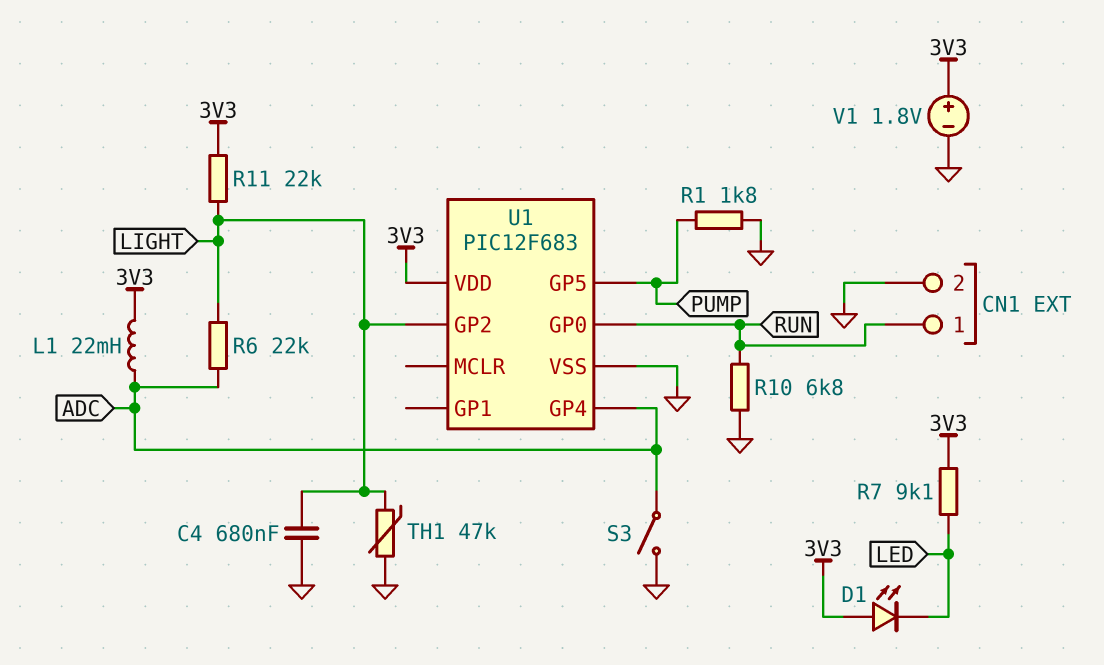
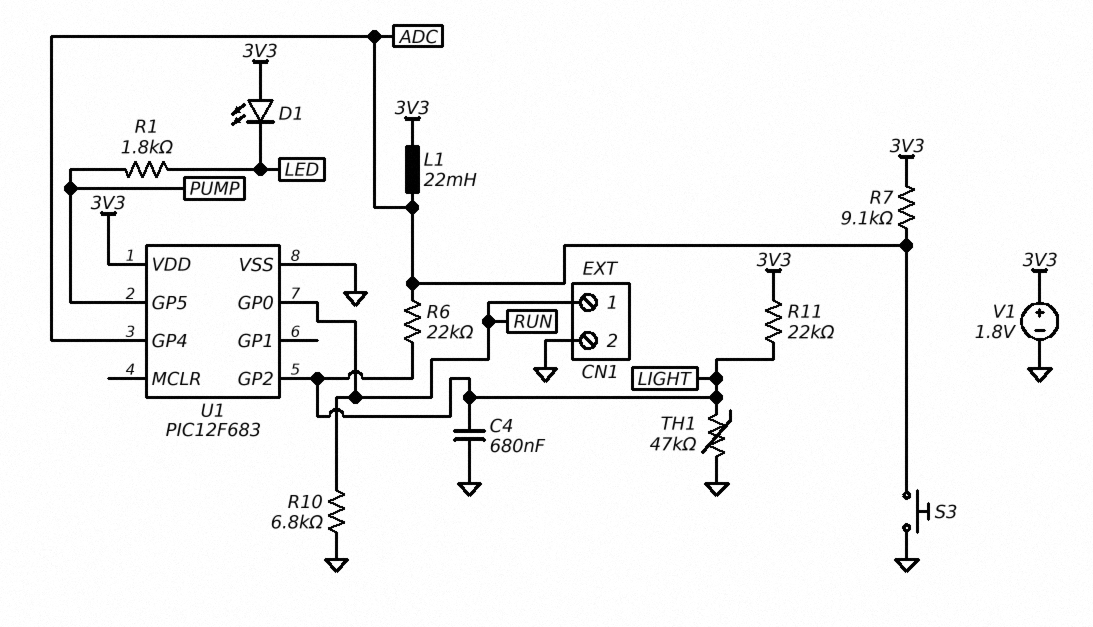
R1: 1.8k (GND, PUMP) -> 1.8k (LED, PUMP)
R7: 9.1k (3V3, LED) -> 9.1k (3V3, ADC)
S3: switch (ADC, GND) -> button (ADC, GND)

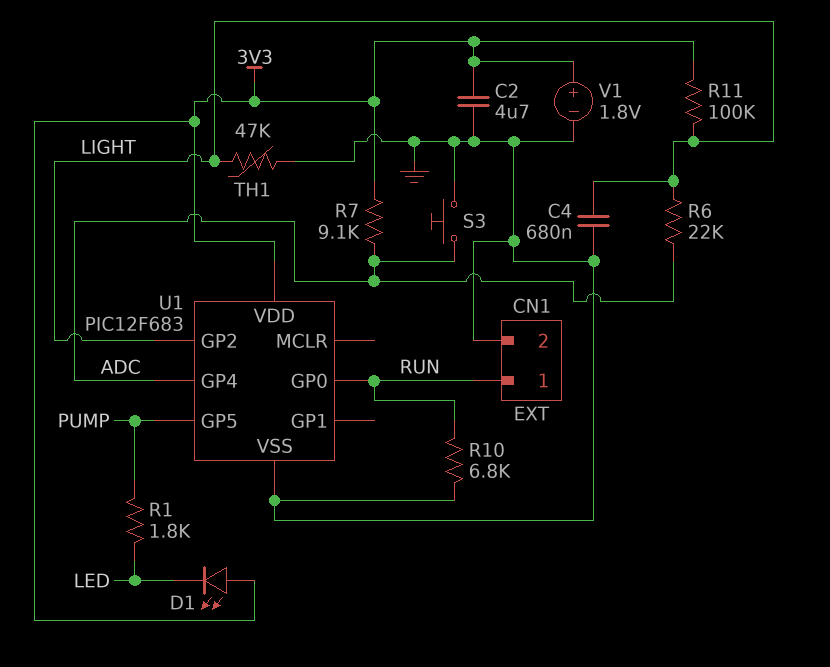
C2: none -> 4.7uF (3V3, GND)
L1: 22mH (3V3, ADC) -> none
R11: 22k (3V3, LIGHT) -> 100k (3V3, LIGHT)

